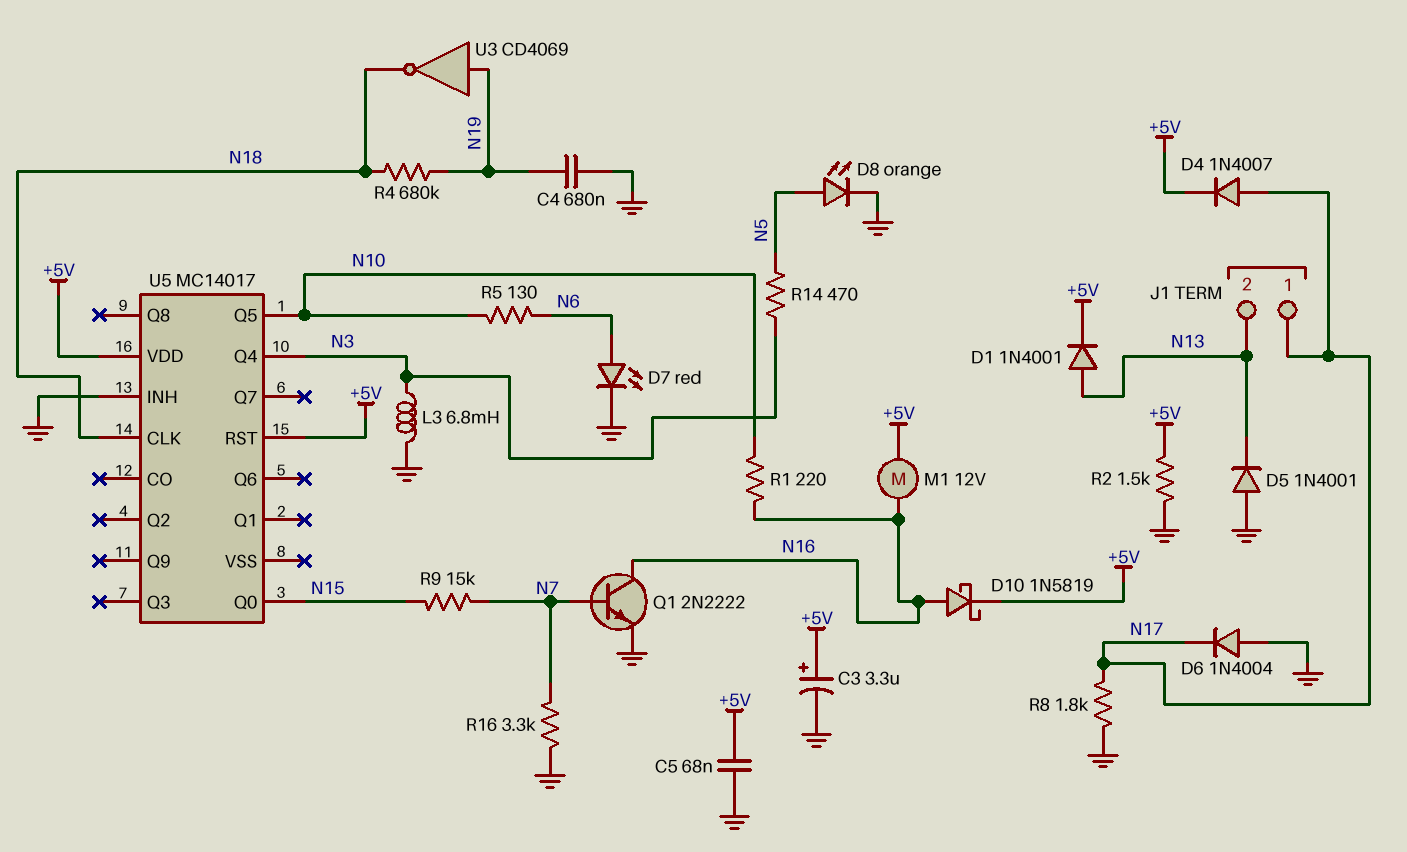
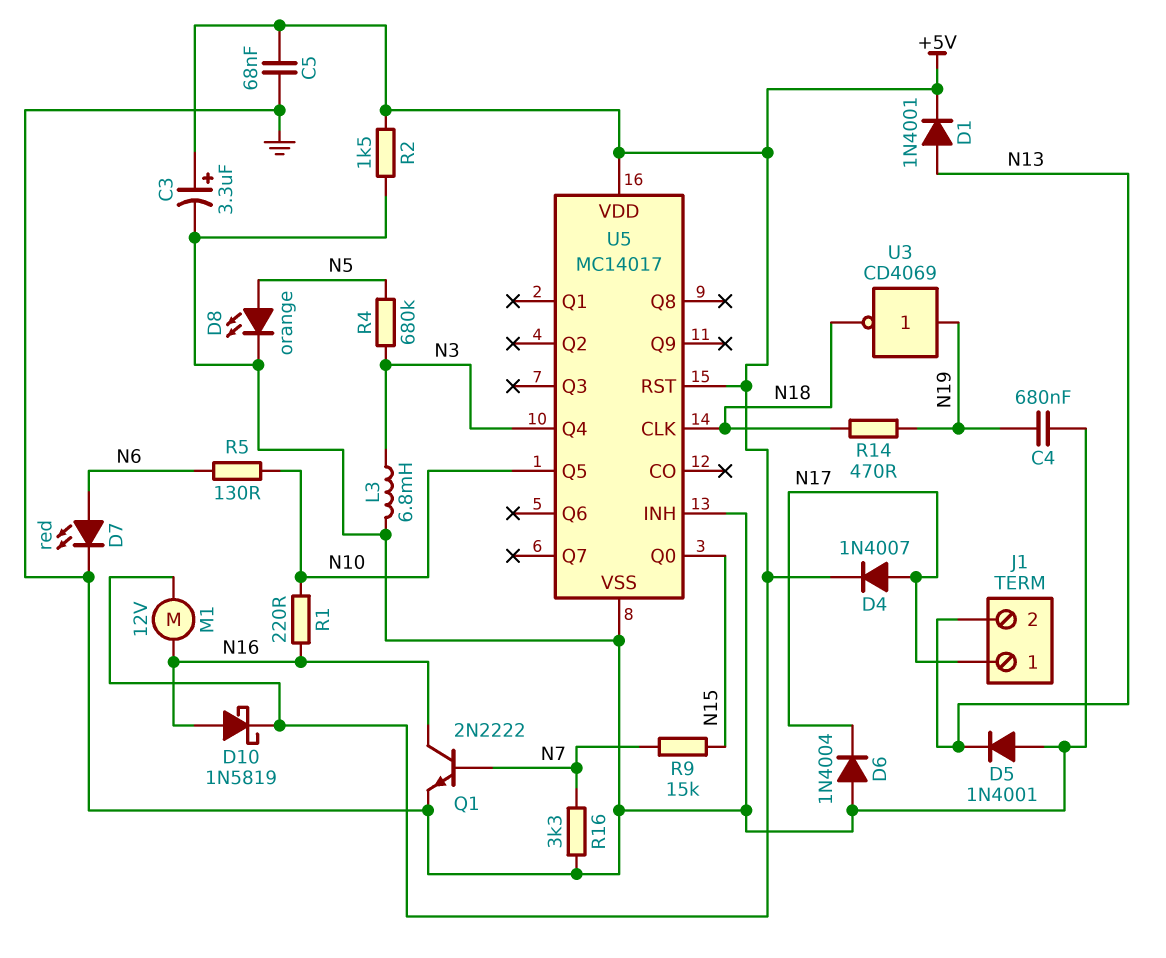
R4: 680k (N18, N19) -> 680k (N3, N5)
R8: 1.8k (GND, N17) -> none
R14: 470 (N3, N5) -> 470 (N18, N19)
U5 pin VSS: none -> GND

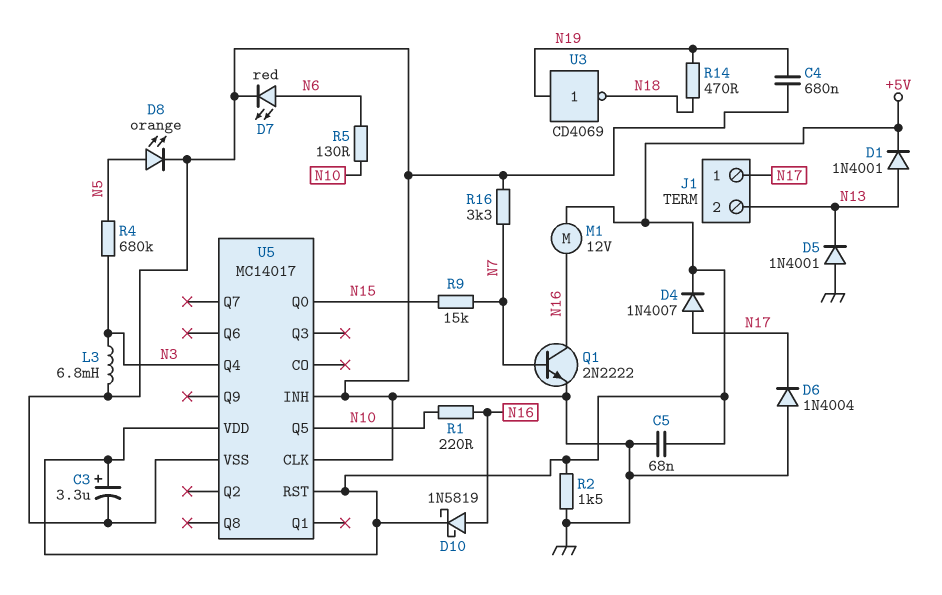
U5 pin CLK: N18 -> GND

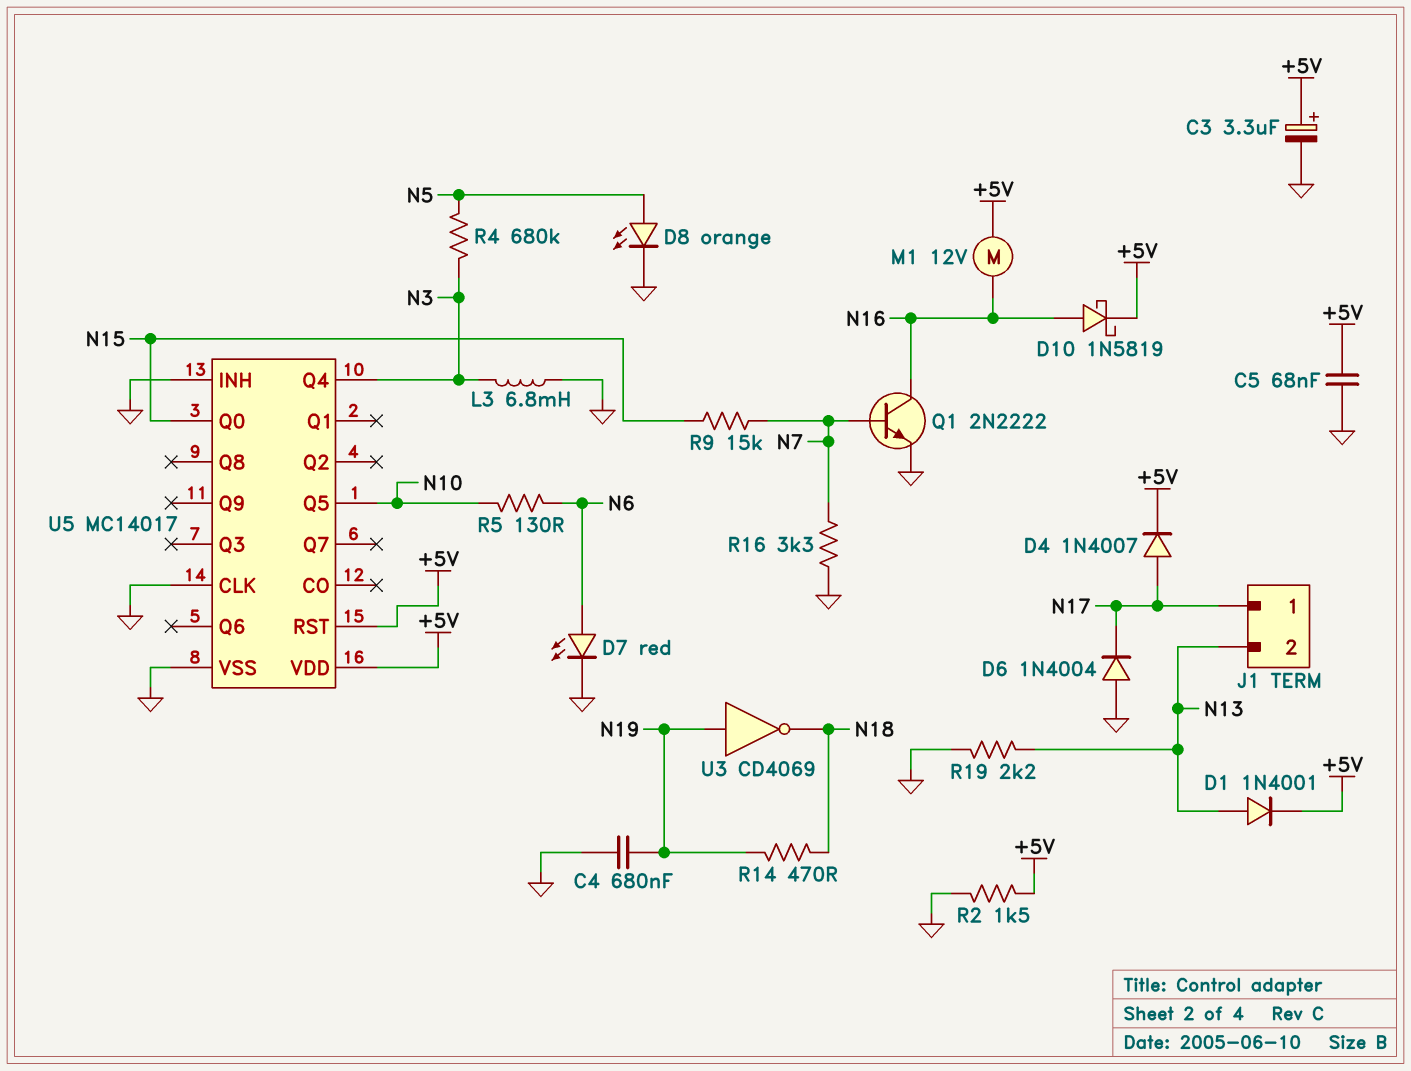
D5: diode 1N4001 (A GND, K N13) -> none
R1: 220 (N10, N16) -> none
R19: none -> 2.2k (GND, N13)

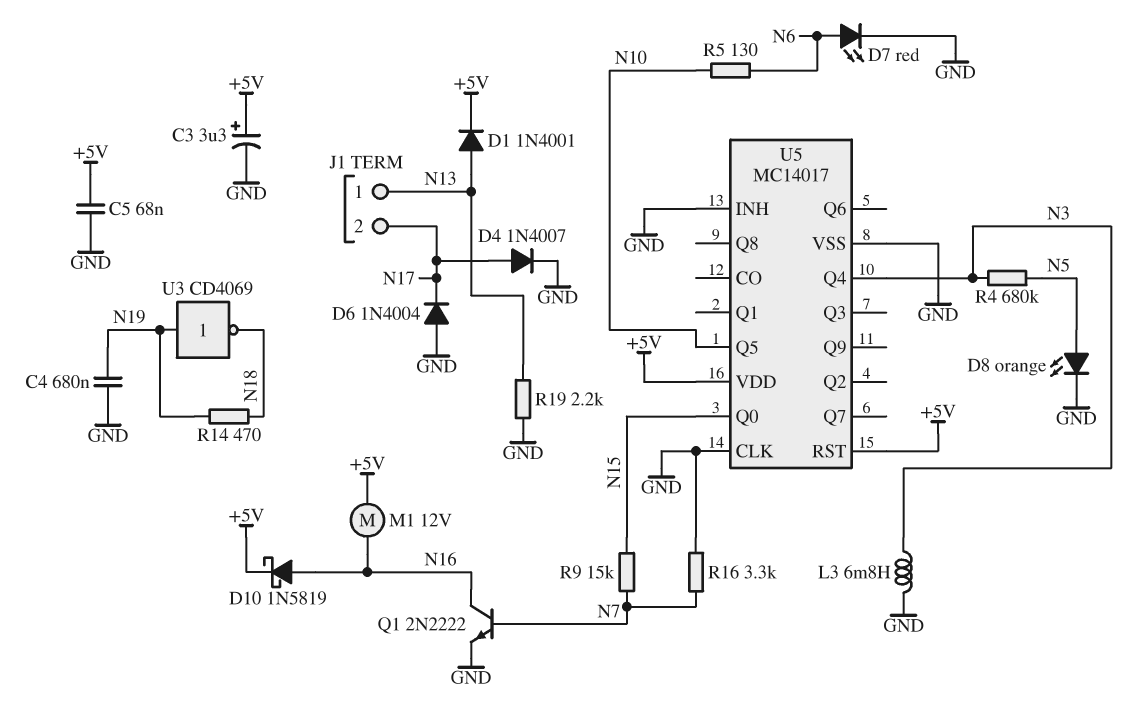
D4: diode 1N4007 (A N17, K +5V) -> diode 1N4007 (A N17, K GND)
J1 pin 1: N17 -> N13
J1 pin 2: N13 -> N17
R2: 1.5k (+5V, GND) -> none

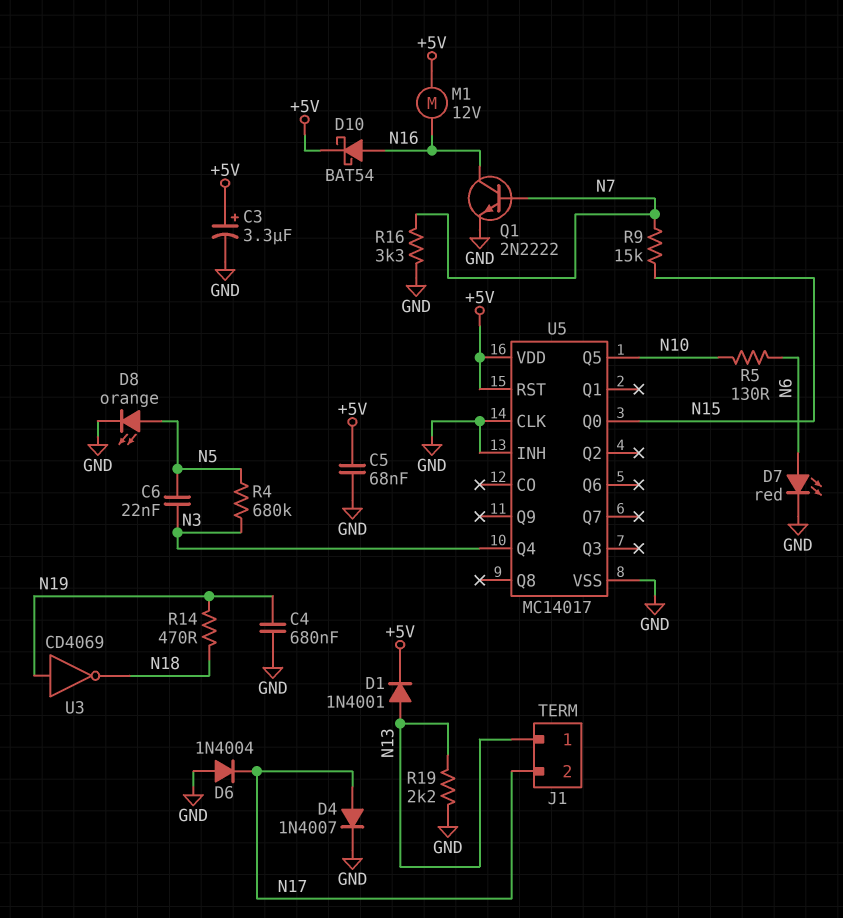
C6: none -> 22nF (N3, N5)
D10: schottky 1N5819 (A N16, K +5V) -> schottky BAT54 (A N16, K +5V)
L3: 6.8mH (GND, N3) -> none

